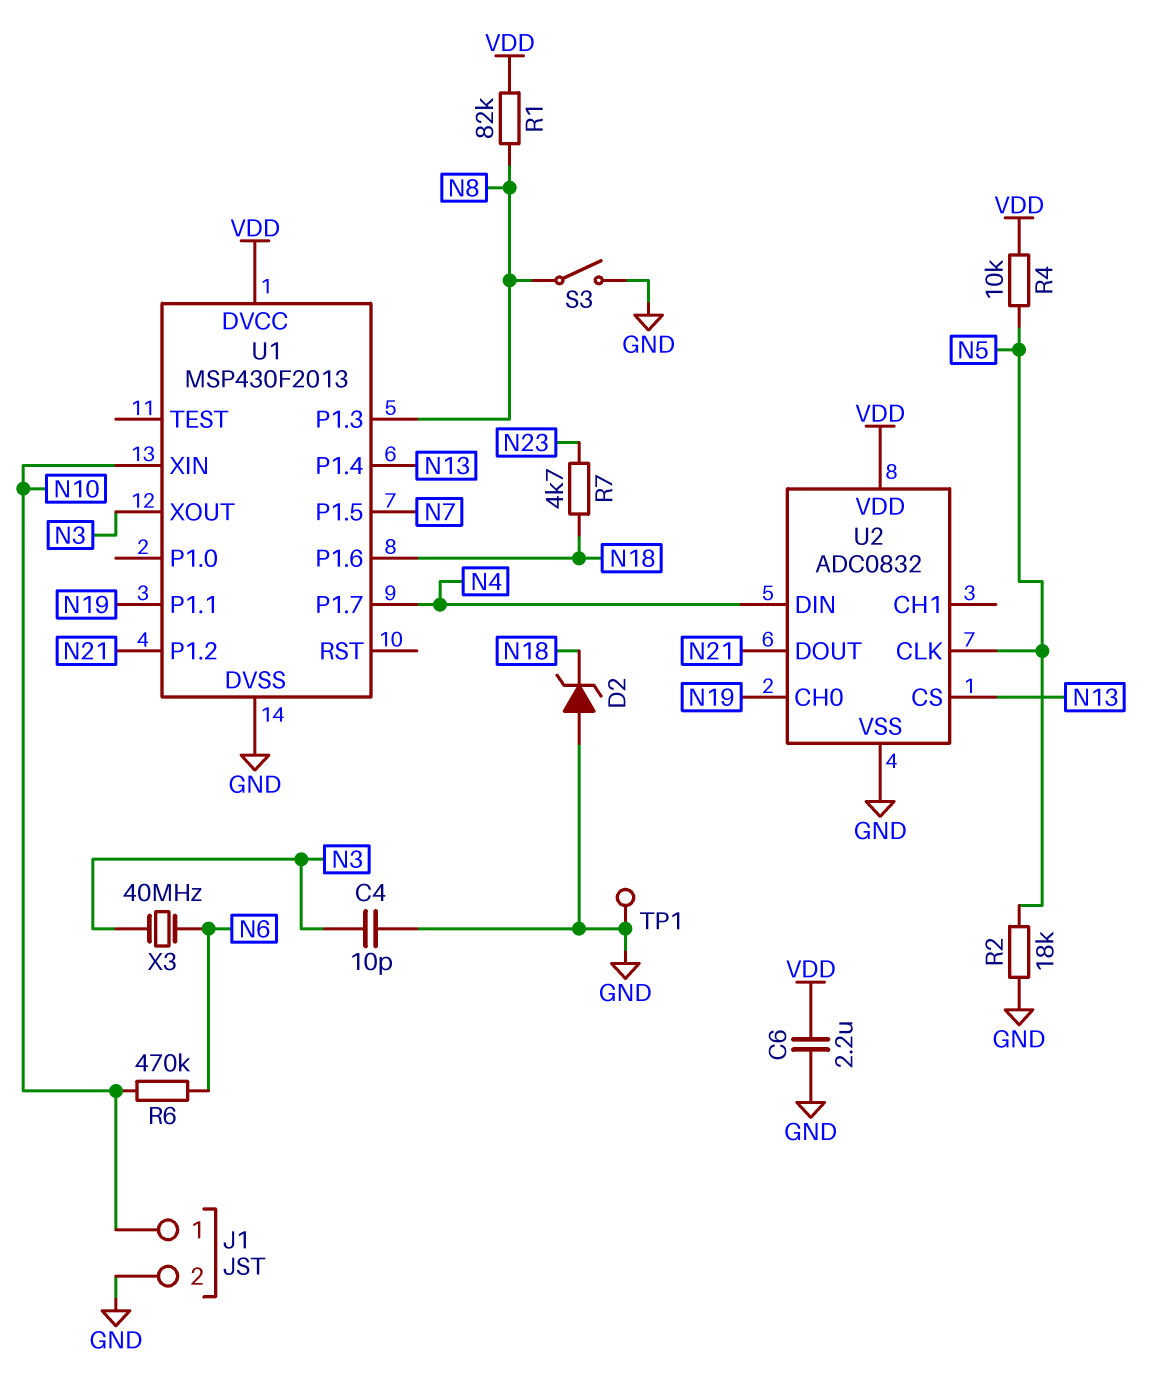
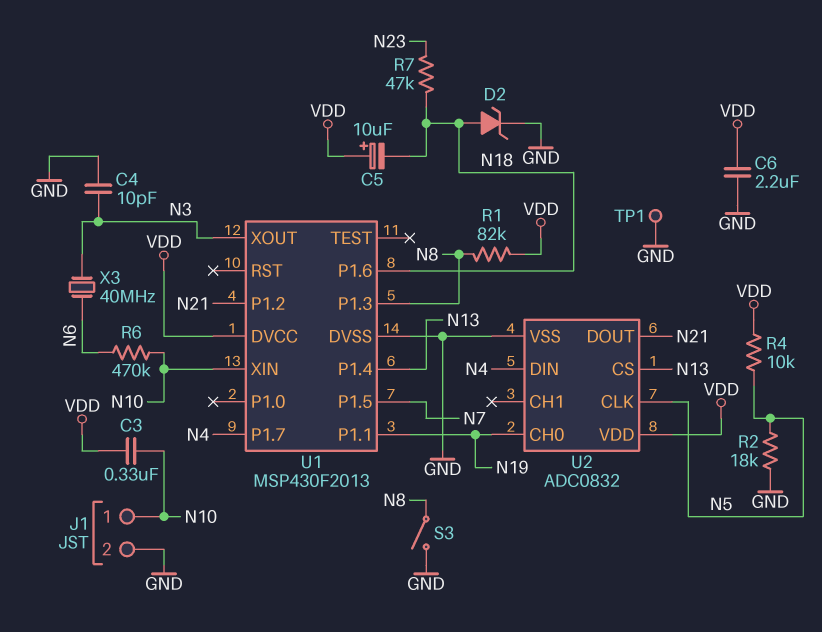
C3: none -> 330nF (N10, VDD)
C5: none -> 10uF (plus VDD, minus N18)
D2: zener (A GND, K N18) -> zener (A N18, K GND)
R7: 4.7k (N18, N23) -> 47k (N18, N23)

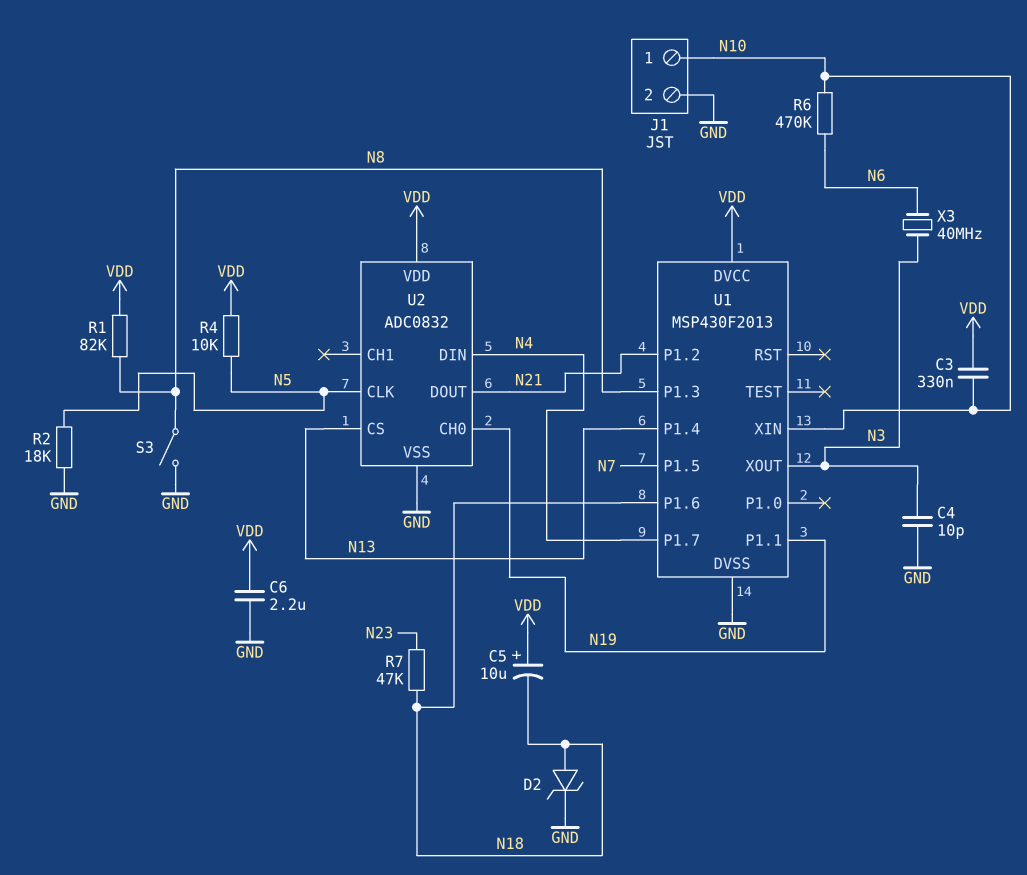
TP1: test point (GND) -> none

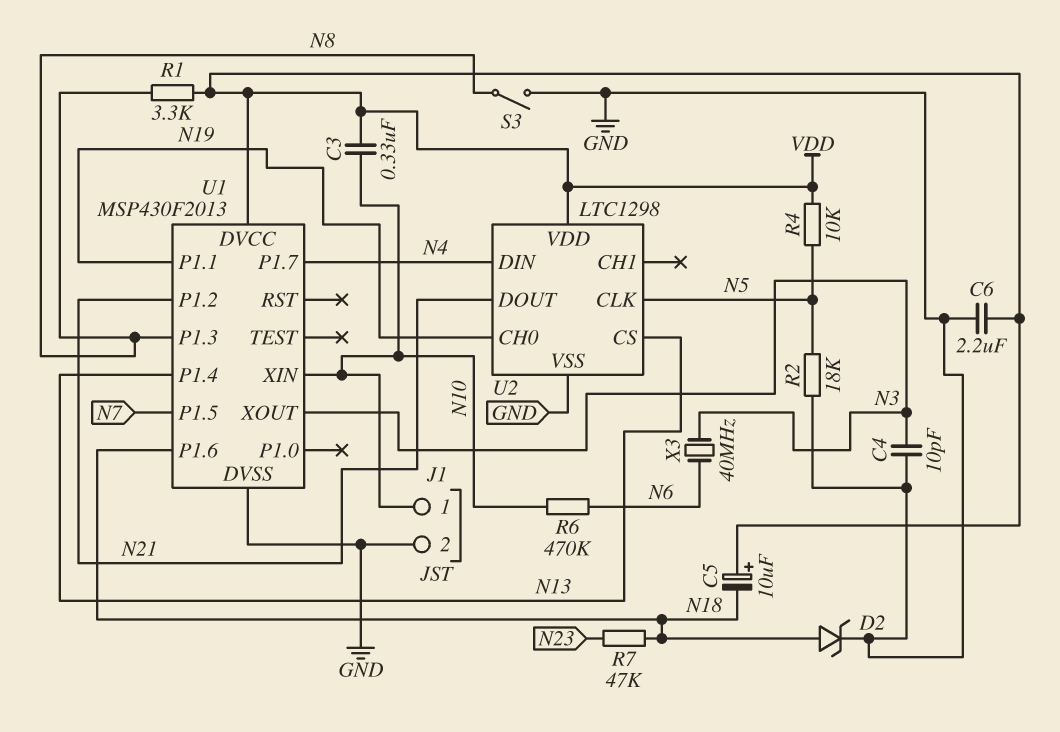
R1: 82k (N8, VDD) -> 3.3k (N8, VDD)
U2: ADC0832 -> LTC1298

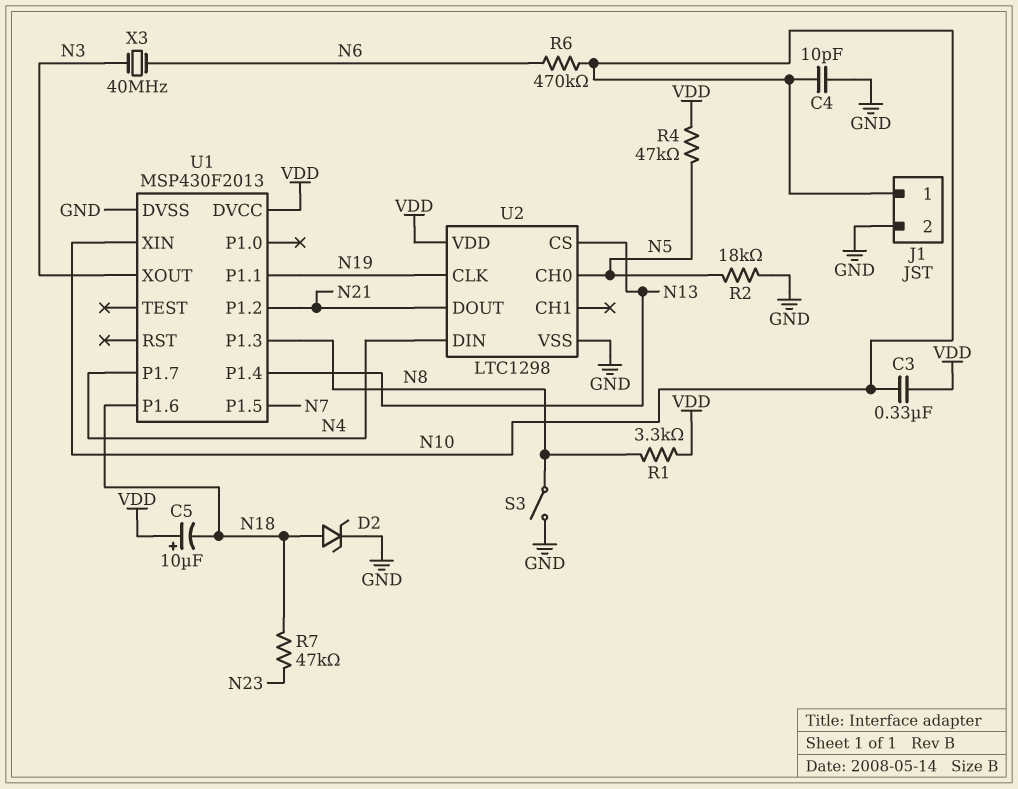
C4: 10pF (GND, N3) -> 10pF (GND, N10)
C6: 2.2uF (GND, VDD) -> none
R4: 10k (N5, VDD) -> 47k (N5, VDD)
U2 pin CH0: N19 -> N5
U2 pin CLK: N5 -> N19

